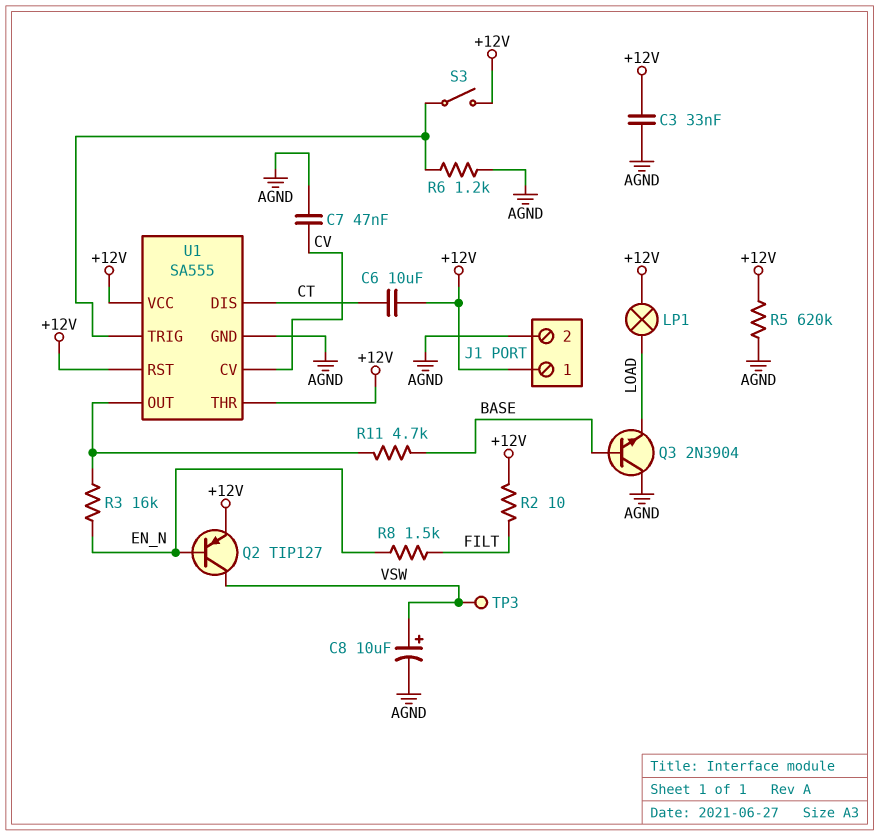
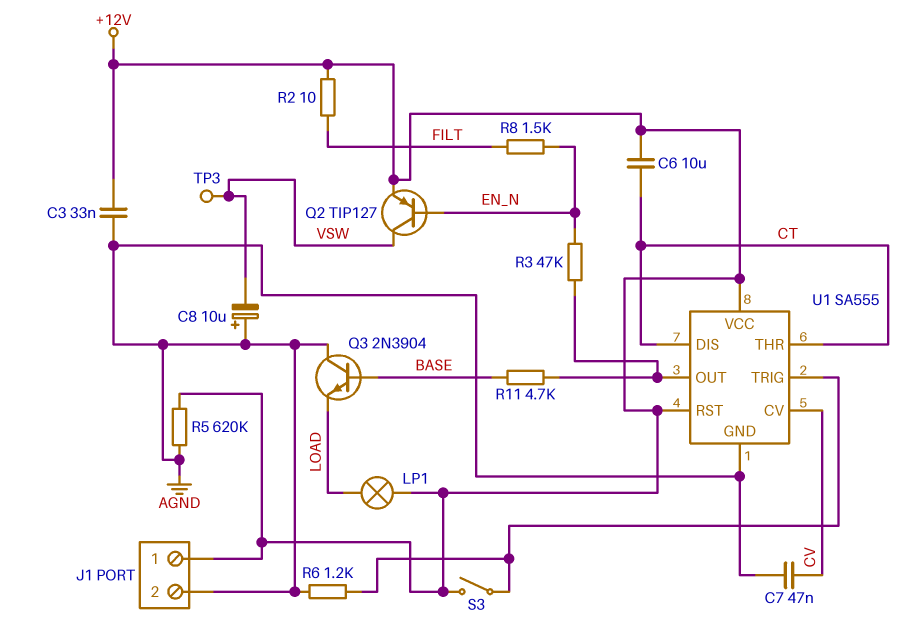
C8: 10uF (plus VSW, minus AGND) -> 10uF (plus AGND, minus VSW)
R3: 16k (EN_N, U1/OUT) -> 47k (EN_N, U1/OUT)
U1 pin THR: +12V -> CT

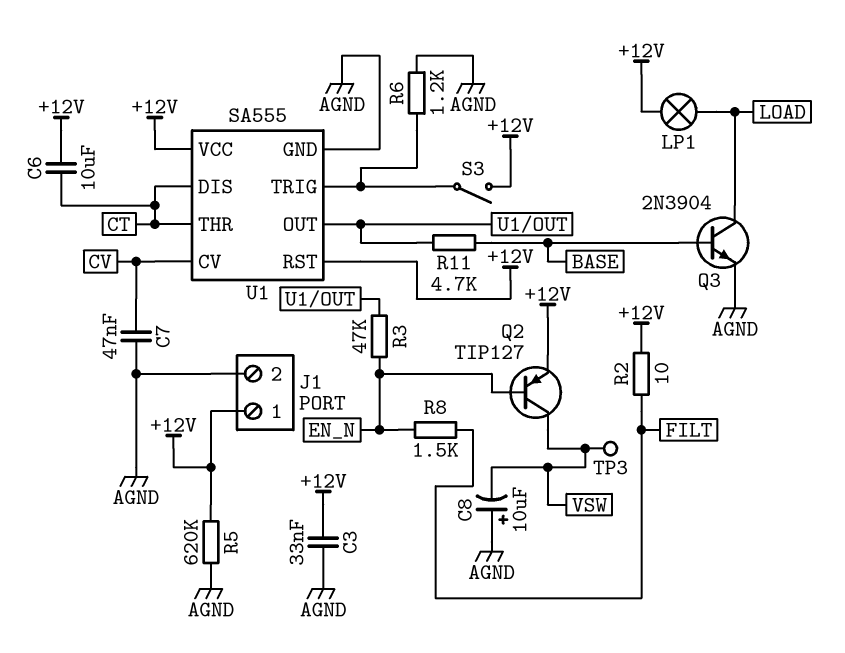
Q3: NPN 2N3904 (B BASE, C AGND, E LOAD) -> NPN 2N3904 (B BASE, C LOAD, E AGND)

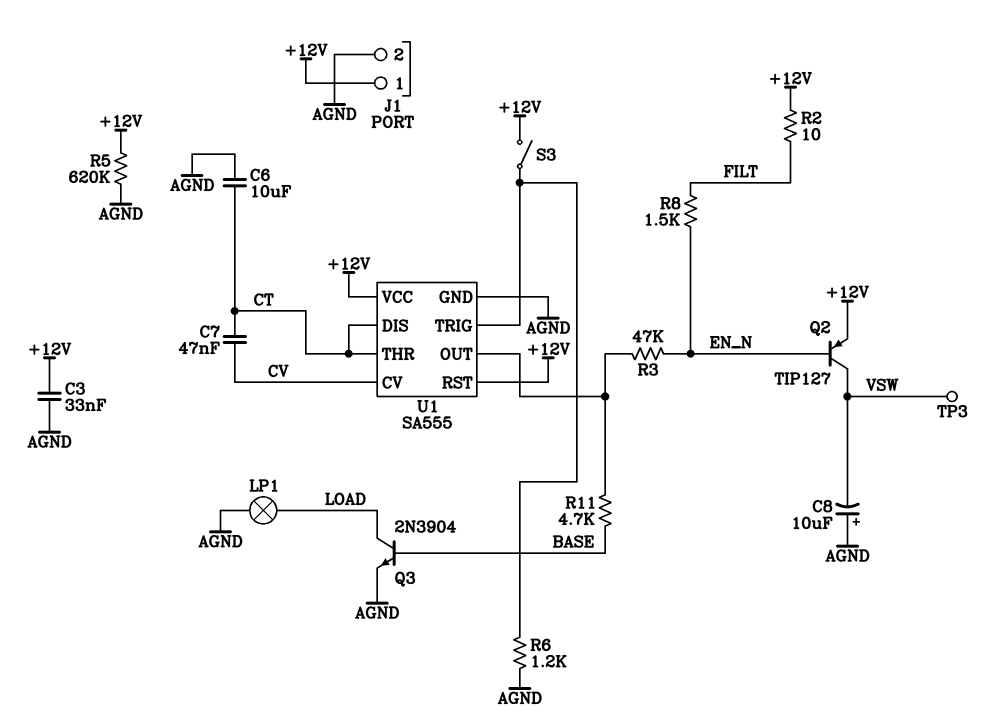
C6: 10uF (+12V, CT) -> 10uF (AGND, CT)
C7: 47nF (AGND, CV) -> 47nF (CT, CV)
LP1: lamp (+12V, LOAD) -> lamp (AGND, LOAD)

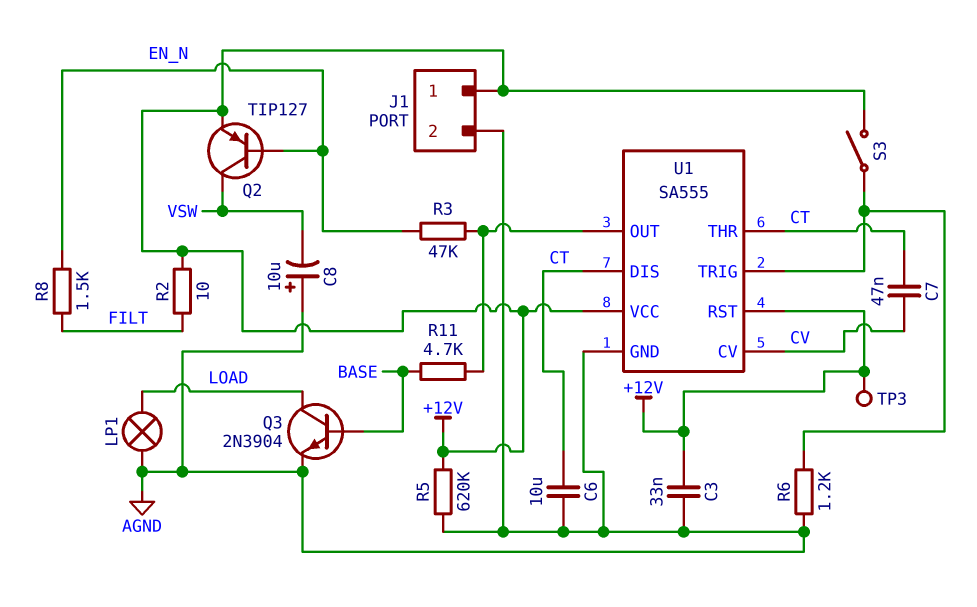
TP3: test point (VSW) -> test point (+12V)

